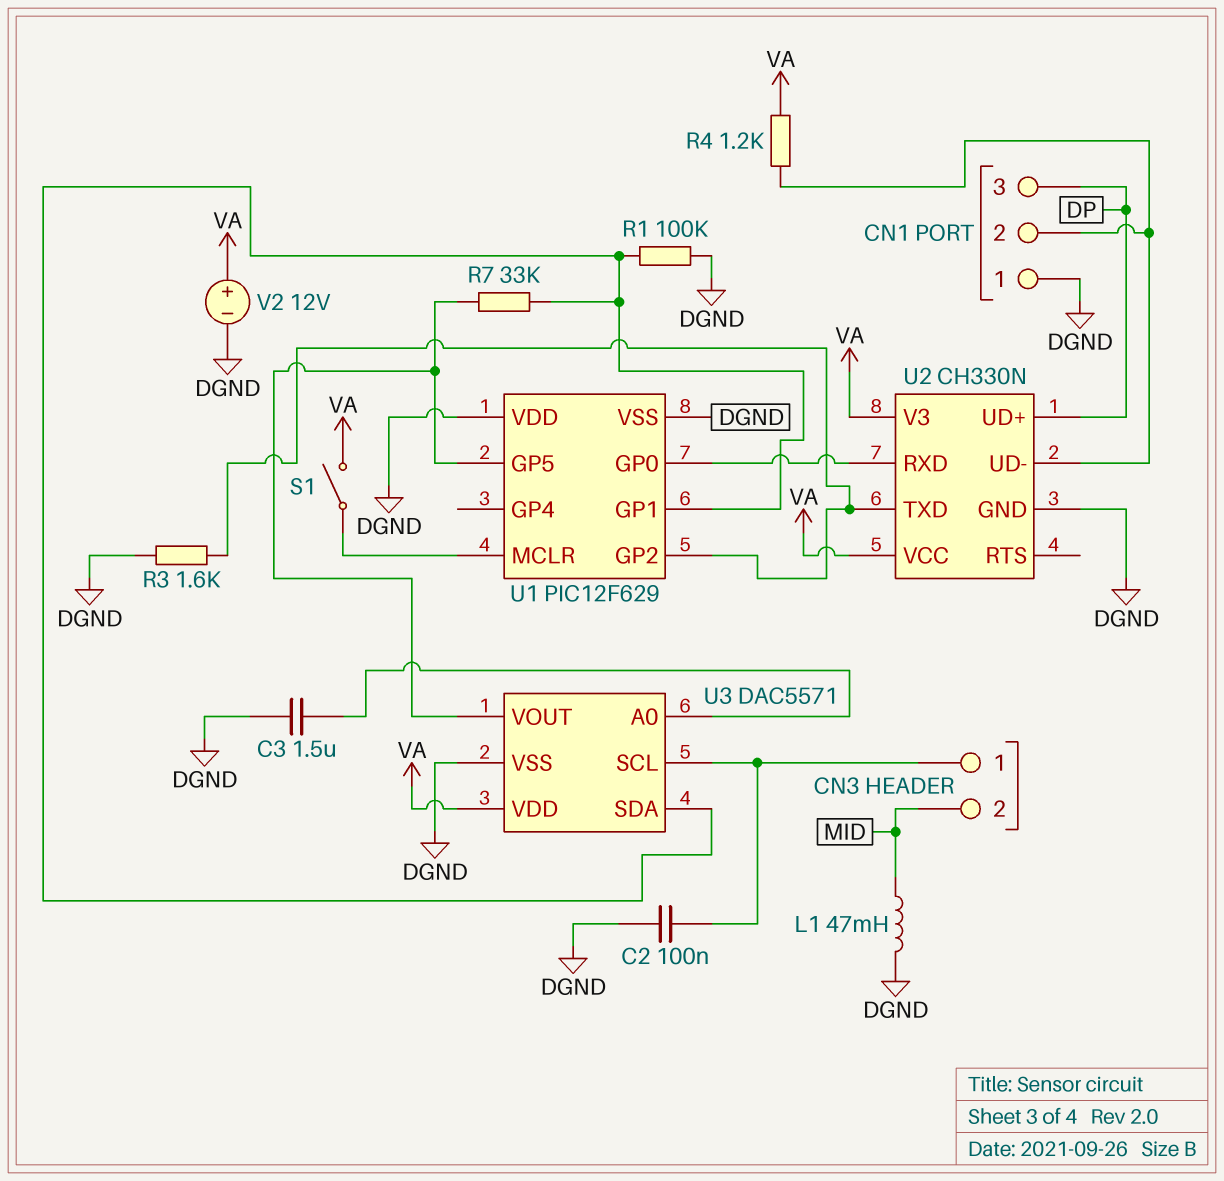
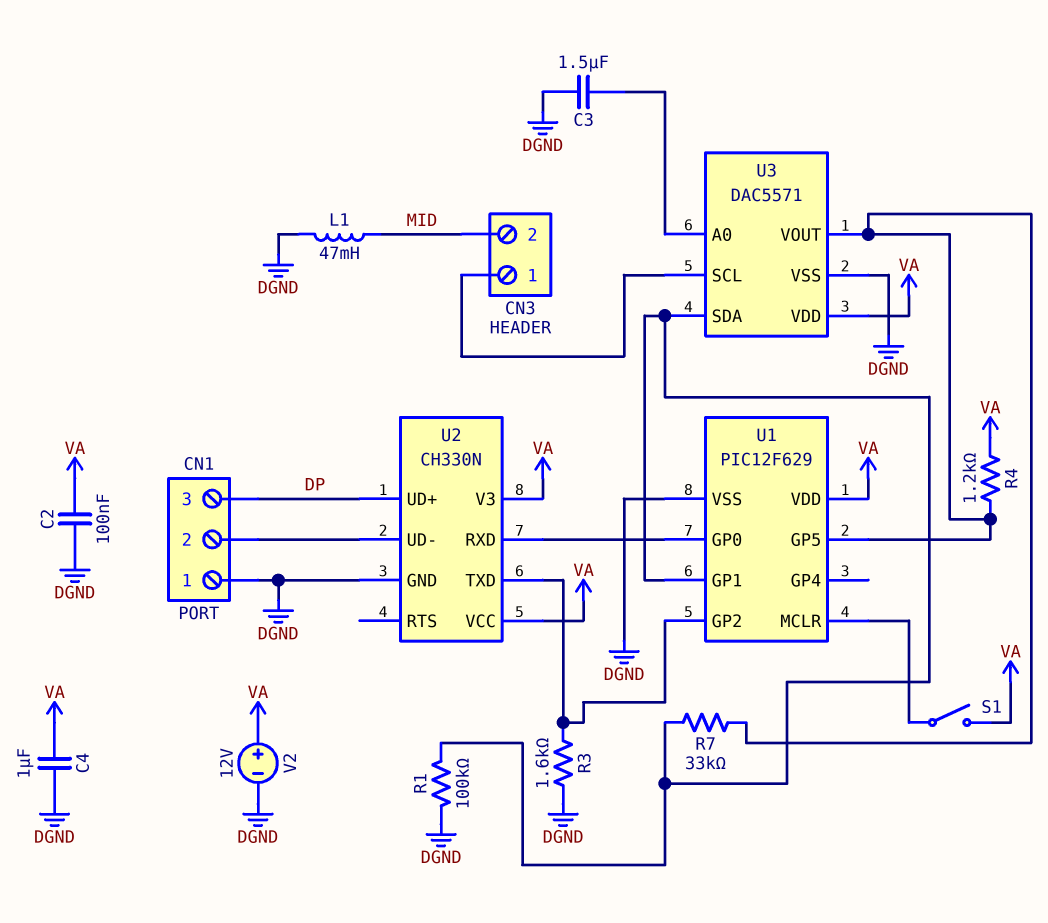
C2: 100nF (CN3/1, DGND) -> 100nF (DGND, VA)
C4: none -> 1uF (DGND, VA)
R4: 1.2k (CN1/2, VA) -> 1.2k (U1/GP5, VA)
U1 pin VDD: DGND -> VA

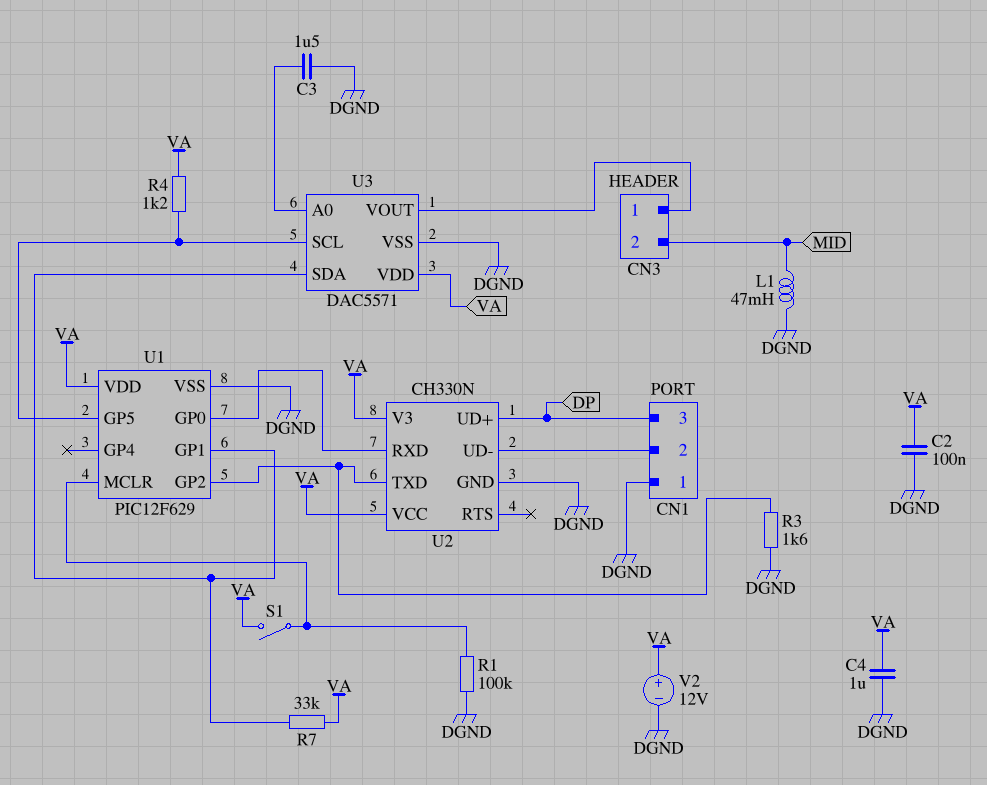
R1: 100k (DGND, U1/GP1) -> 100k (DGND, U1/MCLR)
R7: 33k (U1/GP1, U1/GP5) -> 33k (U1/GP1, VA)
U3 pin SCL: CN3/1 -> U1/GP5
U3 pin VOUT: U1/GP5 -> CN3/1

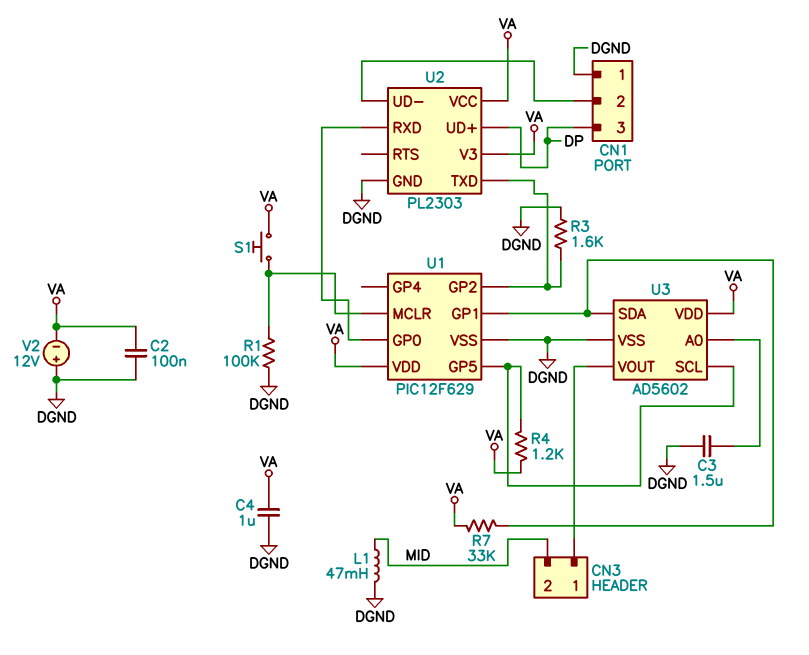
S1: switch (U1/MCLR, VA) -> button (U1/MCLR, VA)
U2: CH330N -> PL2303
U3: DAC5571 -> AD5602
V2: 12V (plus VA, minus DGND) -> 12V (plus DGND, minus VA)

